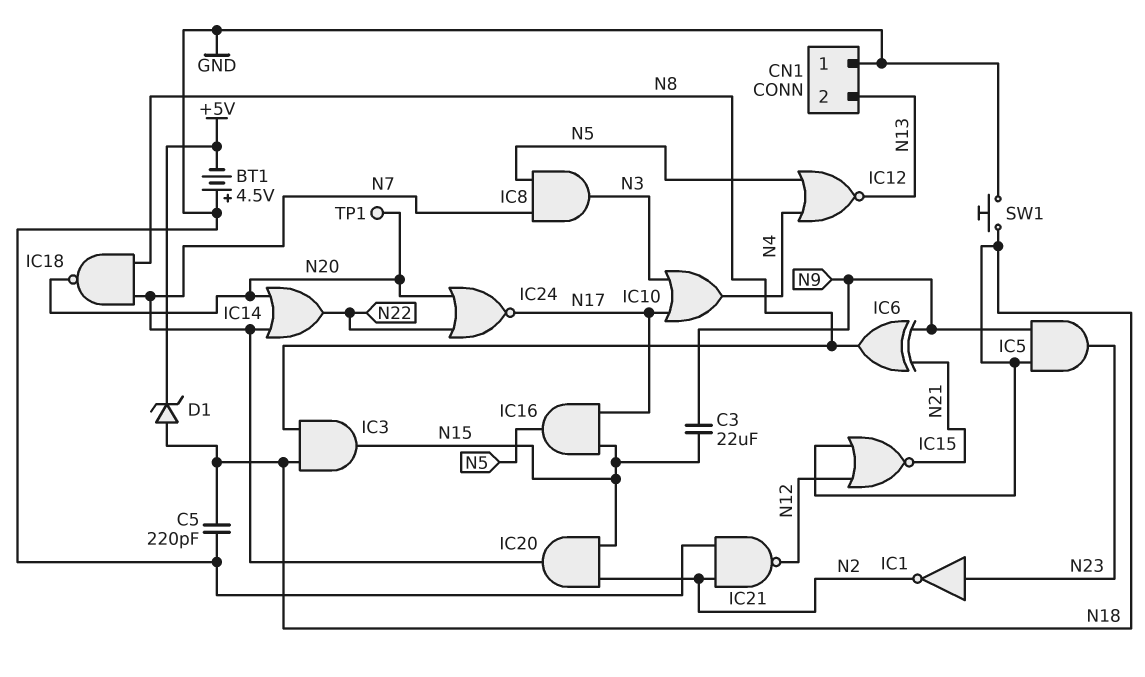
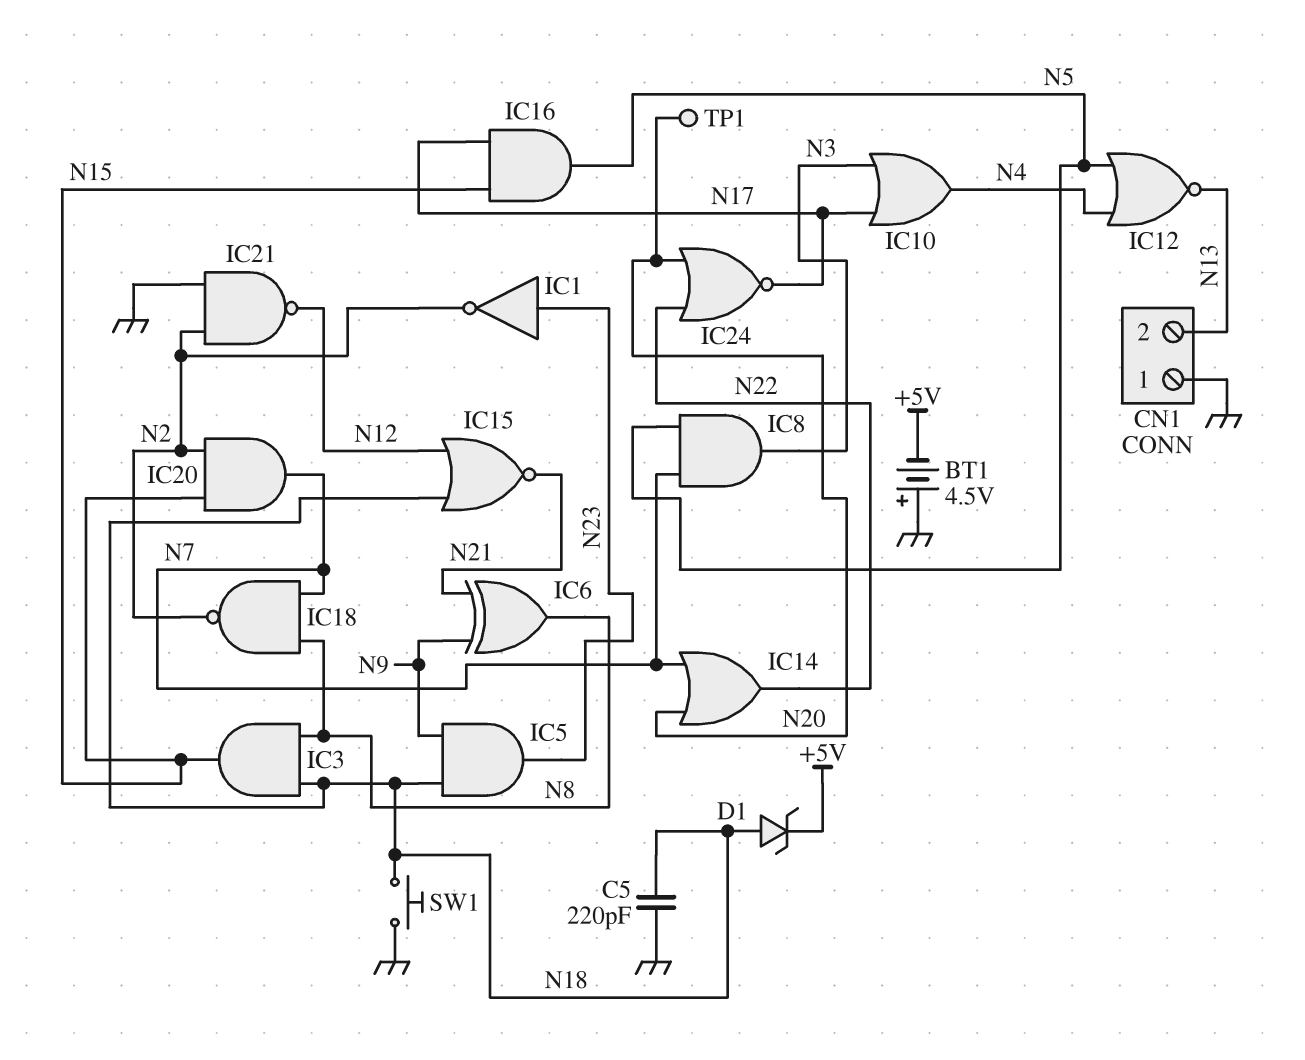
C3: 22uF (N9, N15) -> none
IC18: NAND (in N7, in N8, out N20) -> NAND (in N7, in N8, out N2)

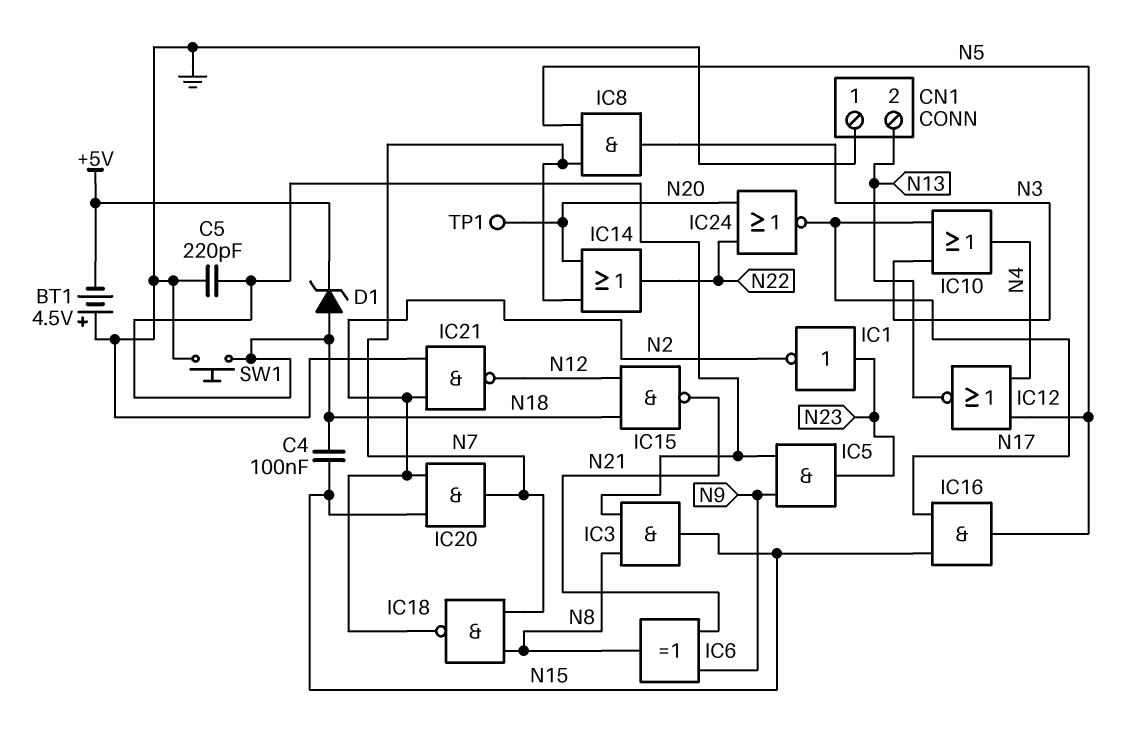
C4: none -> 100nF (N15, N18)
IC15: NOR (in N12, in N18, out N21) -> NAND (in N12, in N18, out N21)

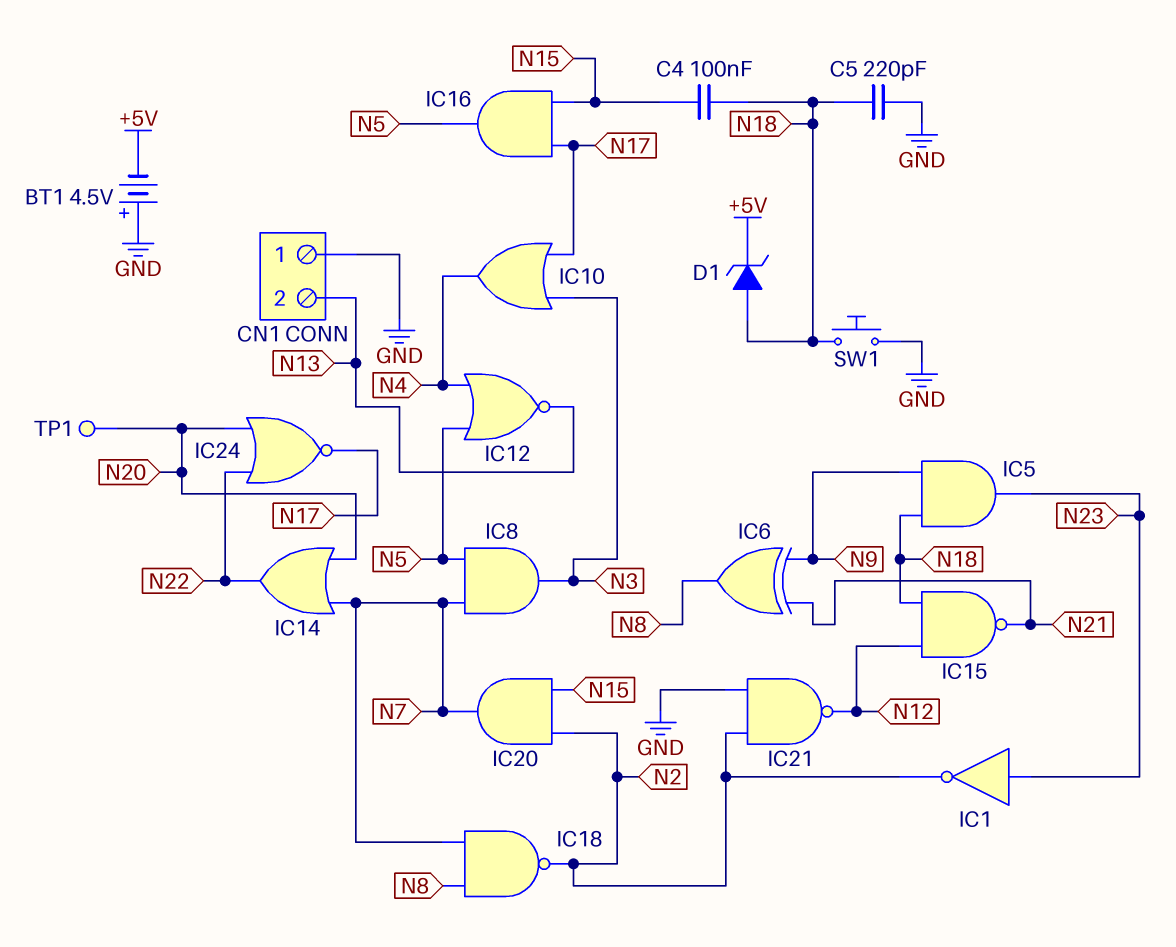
IC3: AND (in N8, in N18, out N15) -> none

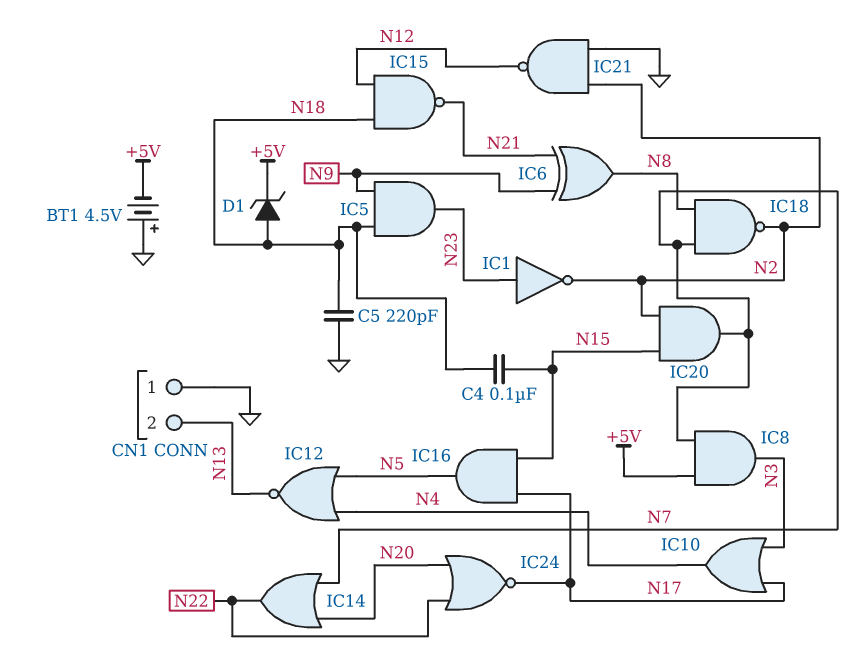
IC8: AND (in N5, in N7, out N3) -> AND (in +5V, in N7, out N3)
SW1: button (GND, N18) -> none
TP1: test point (N20) -> none

